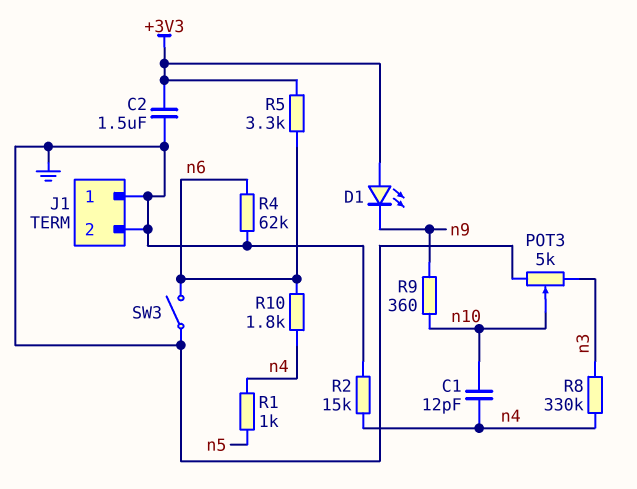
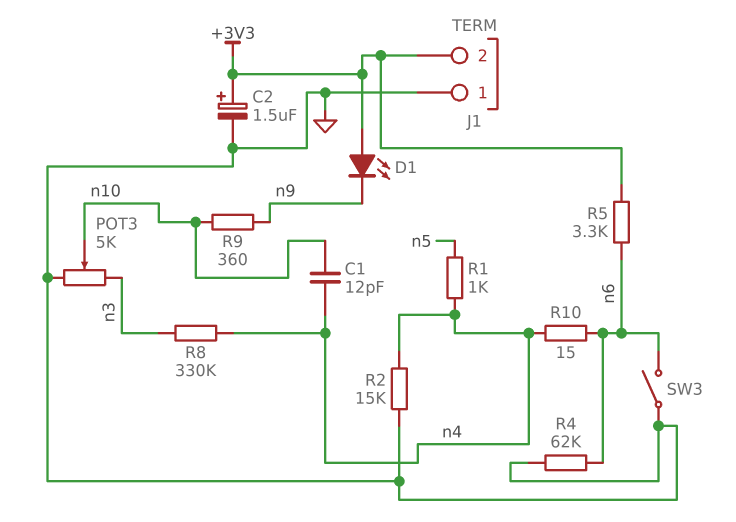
C2: 1.5uF (+3V3, GND) -> 1.5uF (plus +3V3, minus GND)
J1 pin 2: GND -> +3V3
R10: 1.8k (n4, n6) -> 15 (n4, n6)

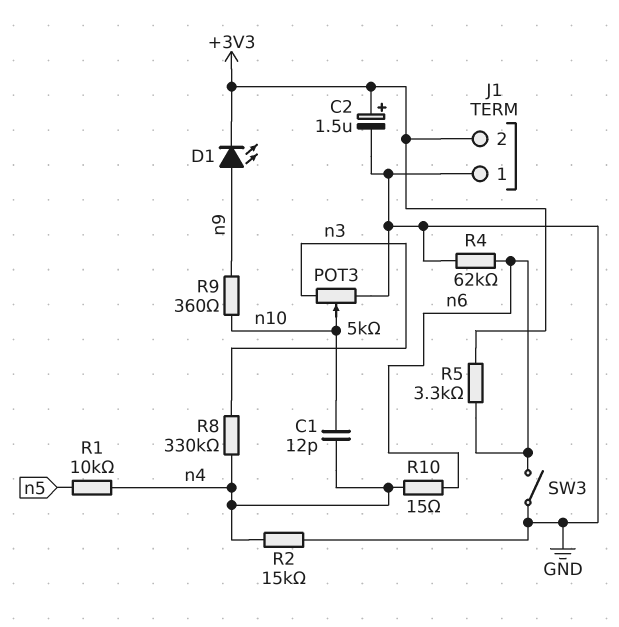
D1: LED (A +3V3, K n9) -> LED (A n9, K +3V3)
R1: 1k (n4, n5) -> 10k (n4, n5)

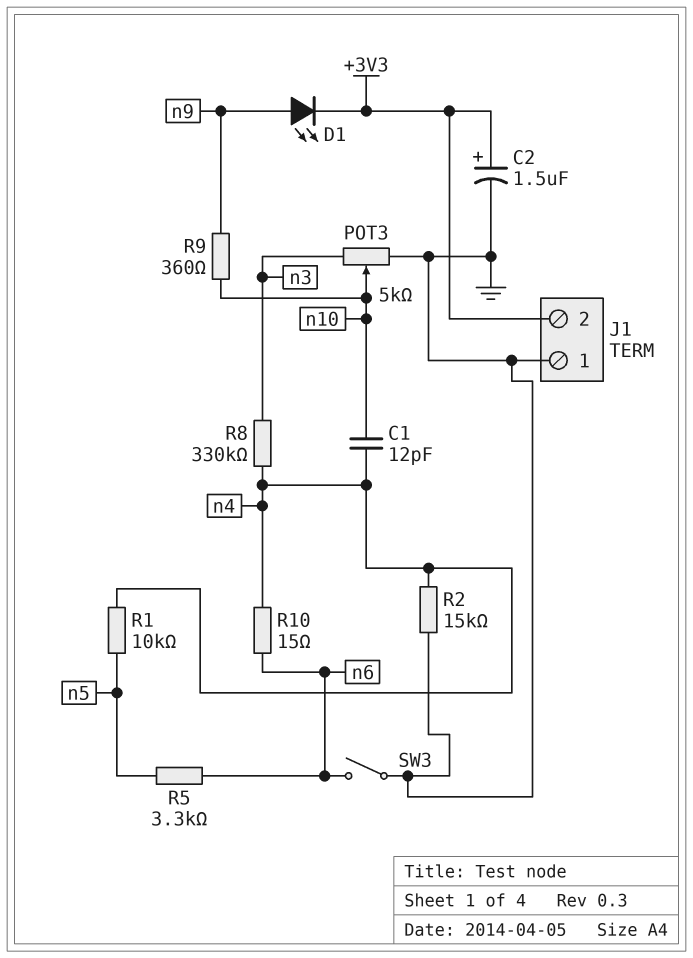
R4: 62k (GND, n6) -> none
R5: 3.3k (+3V3, n6) -> 3.3k (n5, n6)

